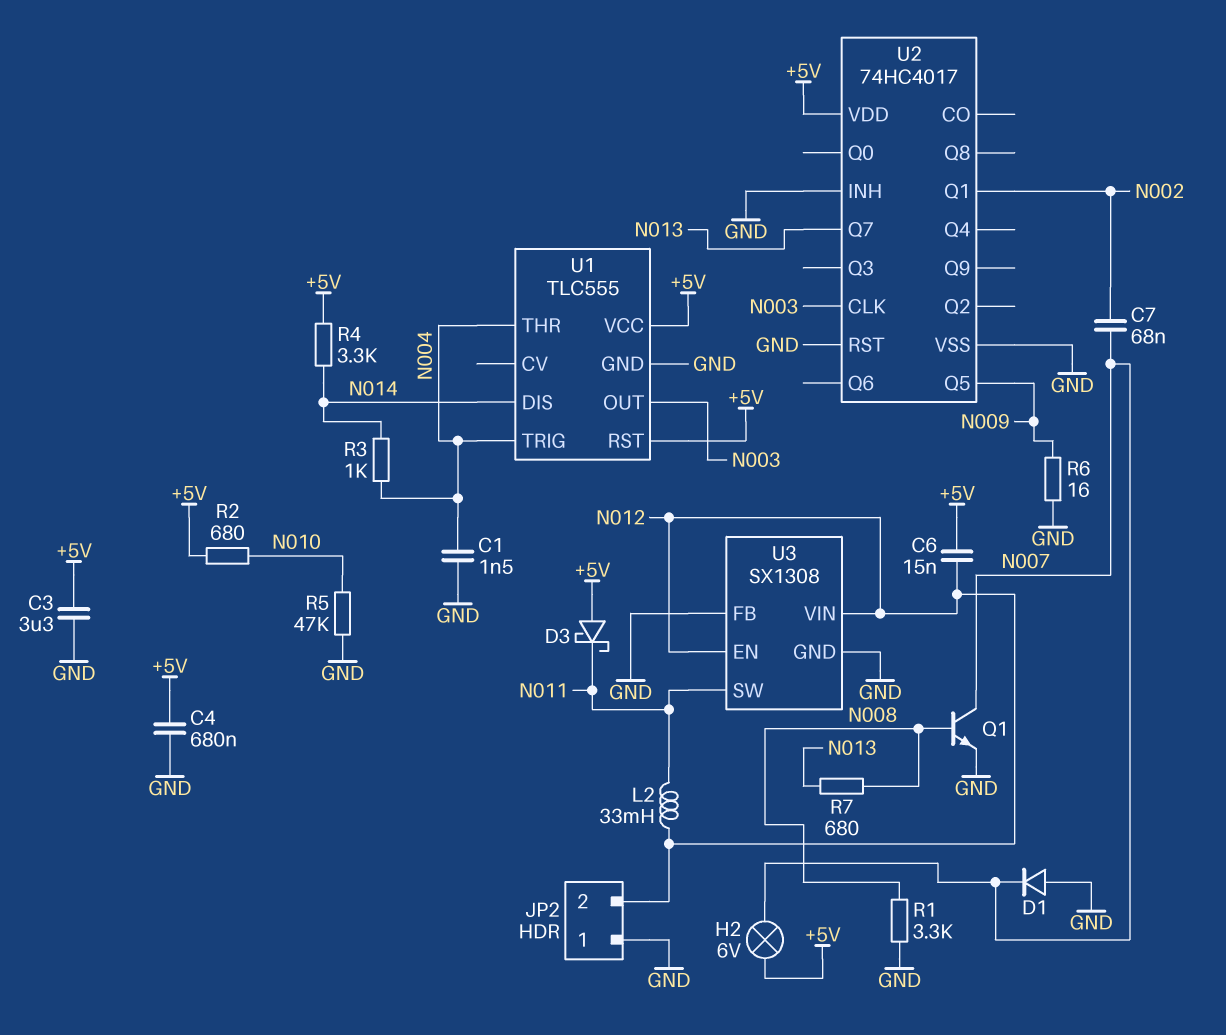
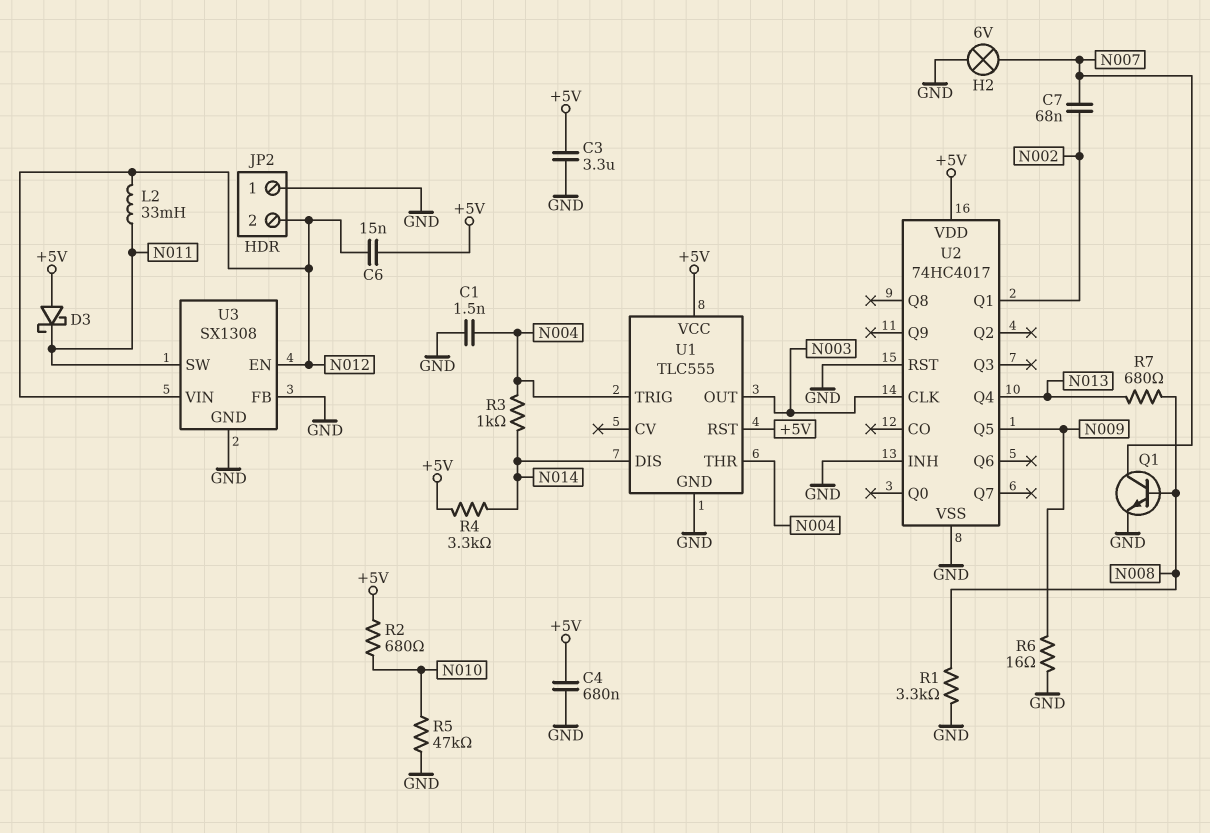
D1: diode (A GND, K N007) -> none
H2: lamp 6V (+5V, N007) -> lamp 6V (GND, N007)
U2 pin Q4: none -> N013
U2 pin Q7: N013 -> none

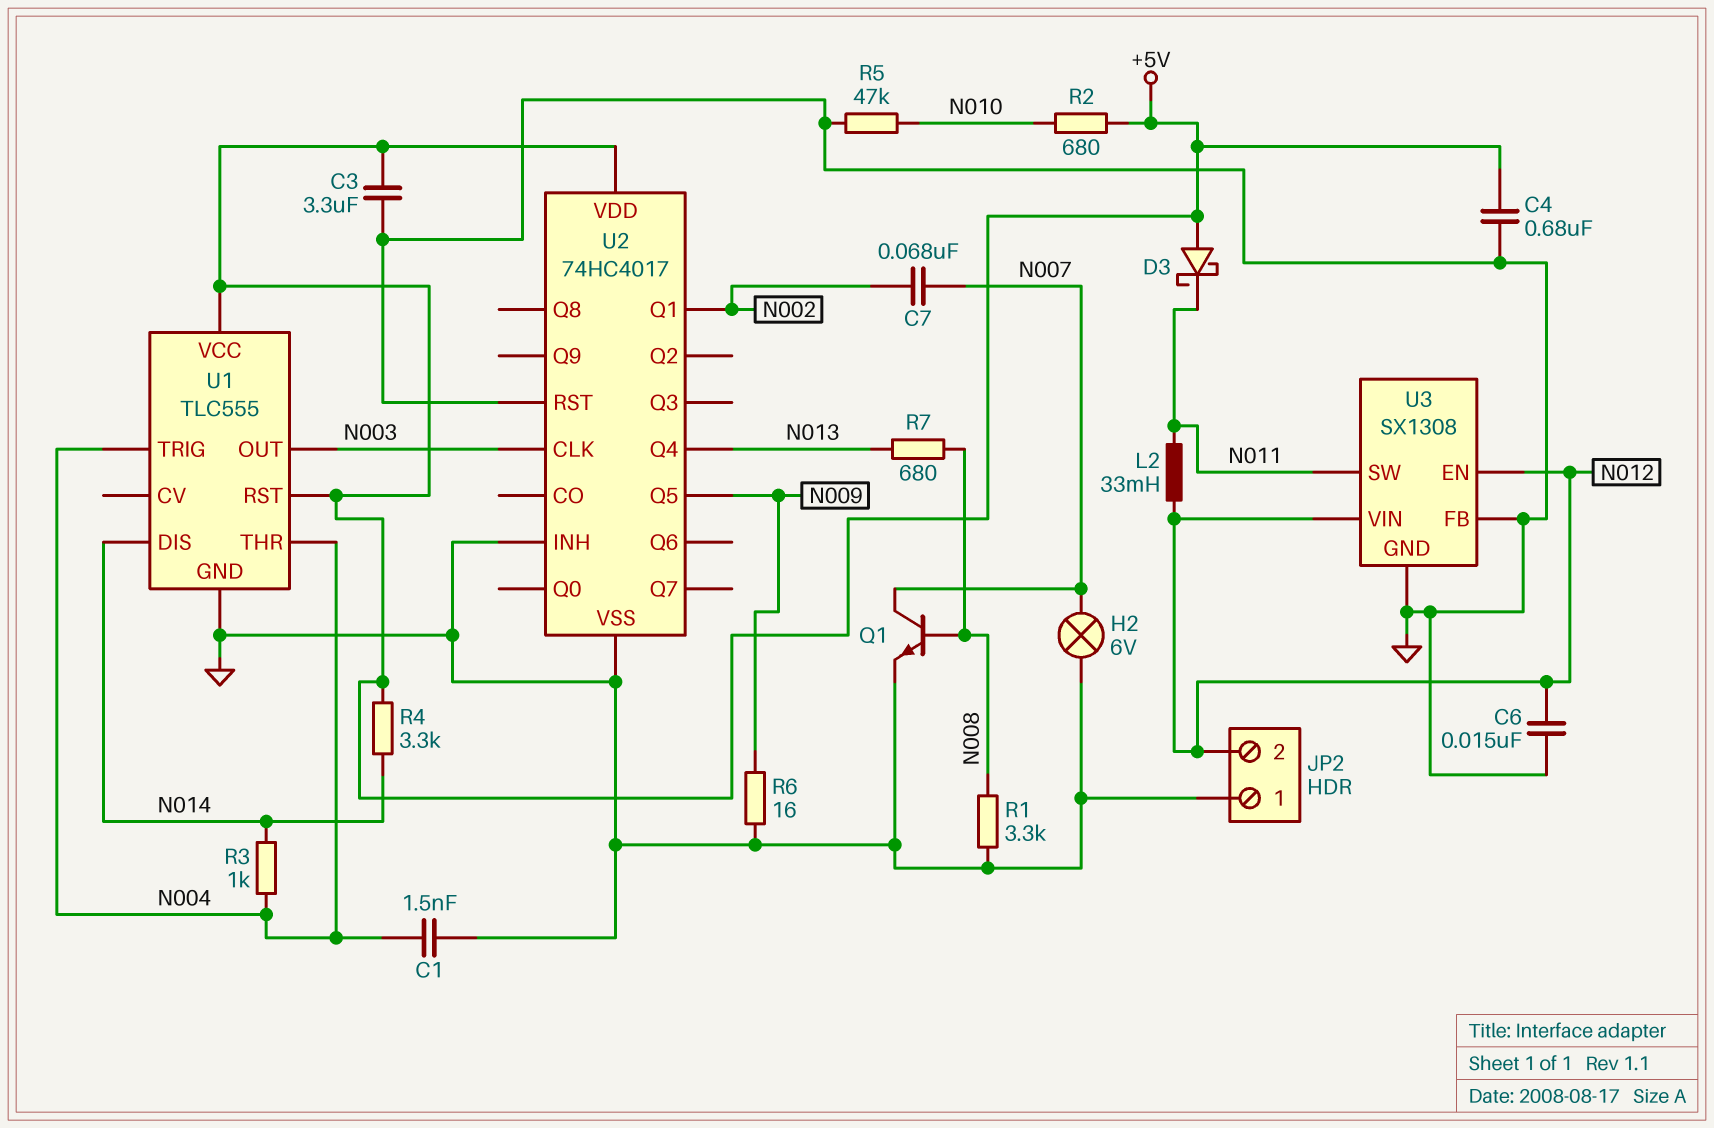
C6: 15nF (+5V, N012) -> 15nF (GND, N012)

